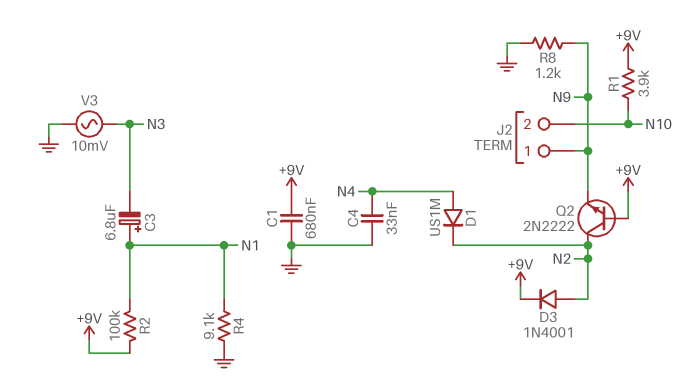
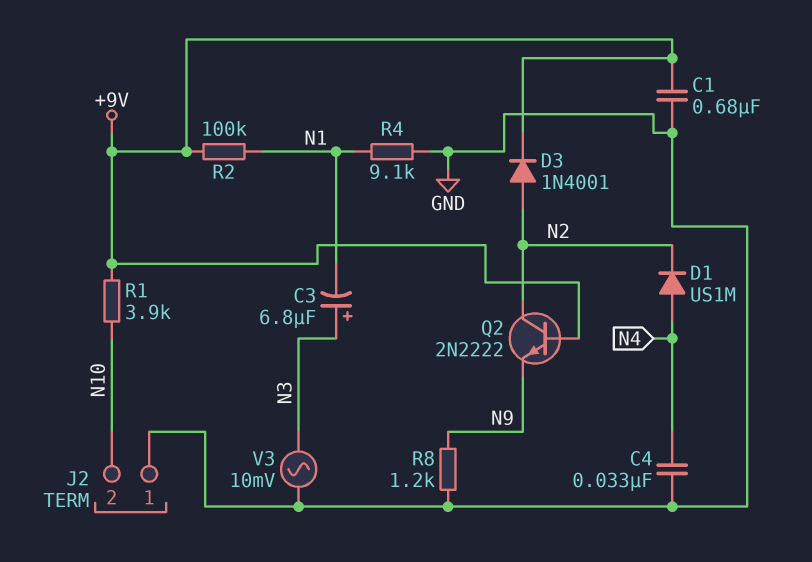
C3: 6.8uF (plus N1, minus N3) -> 6.8uF (plus N3, minus N1)
J2 pin 1: N9 -> GND

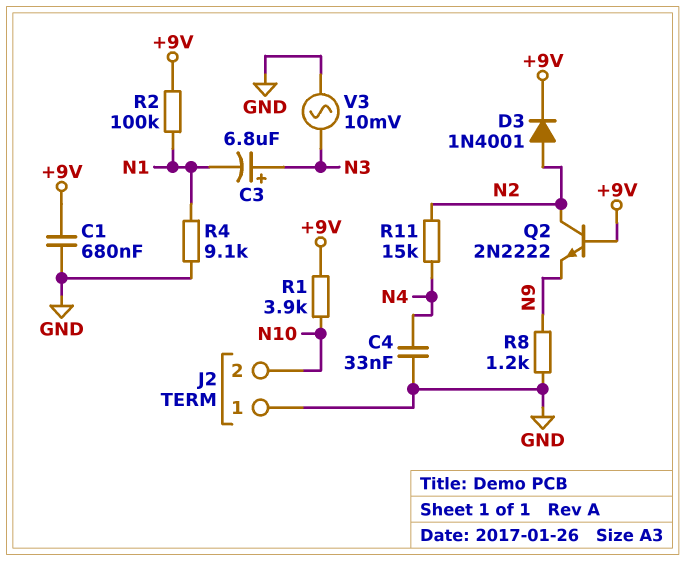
D1: diode US1M (A N4, K N2) -> none
R11: none -> 15k (N2, N4)

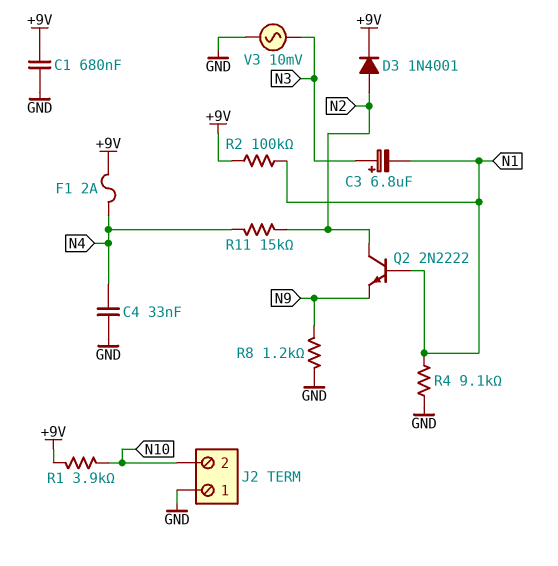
F1: none -> 2A (+9V, N4)
Q2: NPN 2N2222 (B +9V, C N2, E N9) -> NPN 2N2222 (B N1, C N2, E N9)

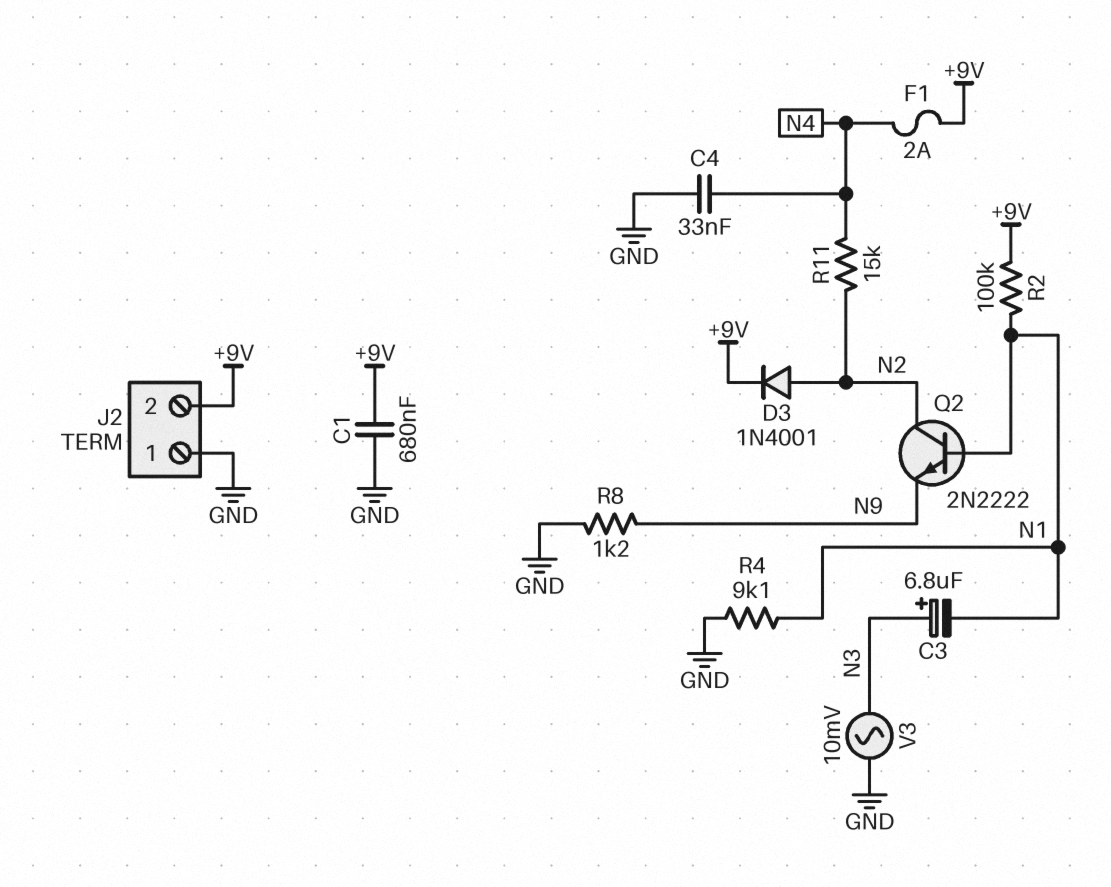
J2 pin 2: N10 -> +9V
R1: 3.9k (+9V, N10) -> none

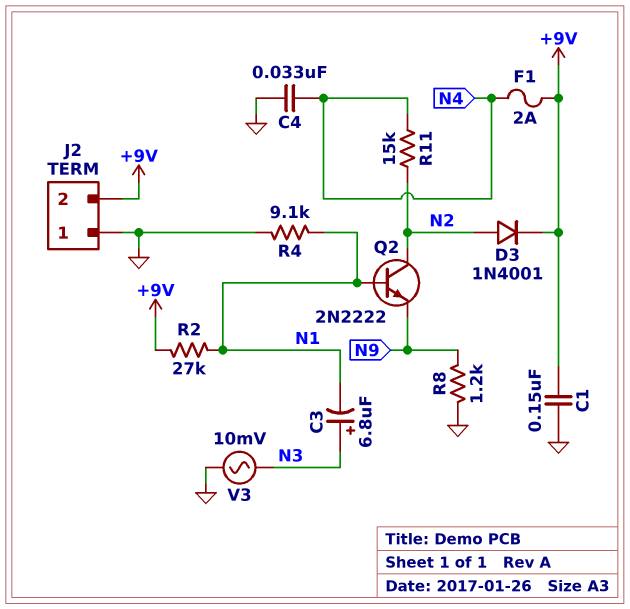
C1: 680nF (+9V, GND) -> 150nF (+9V, GND)
R2: 100k (+9V, N1) -> 27k (+9V, N1)

